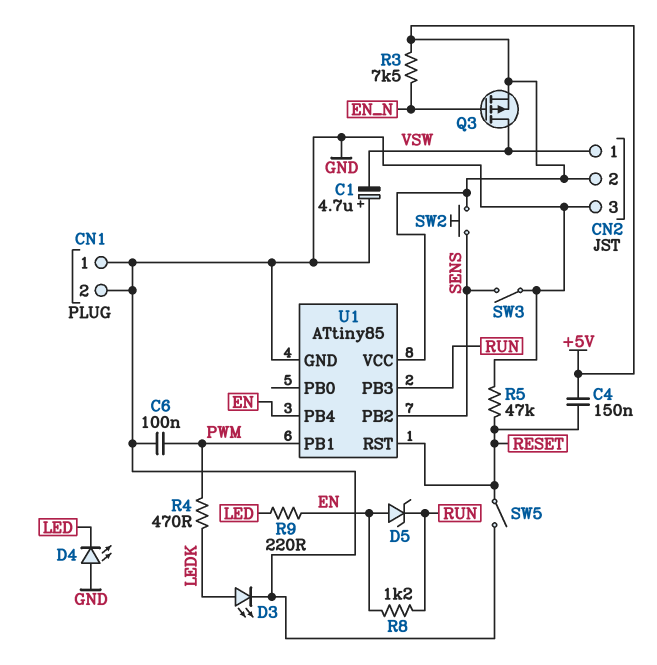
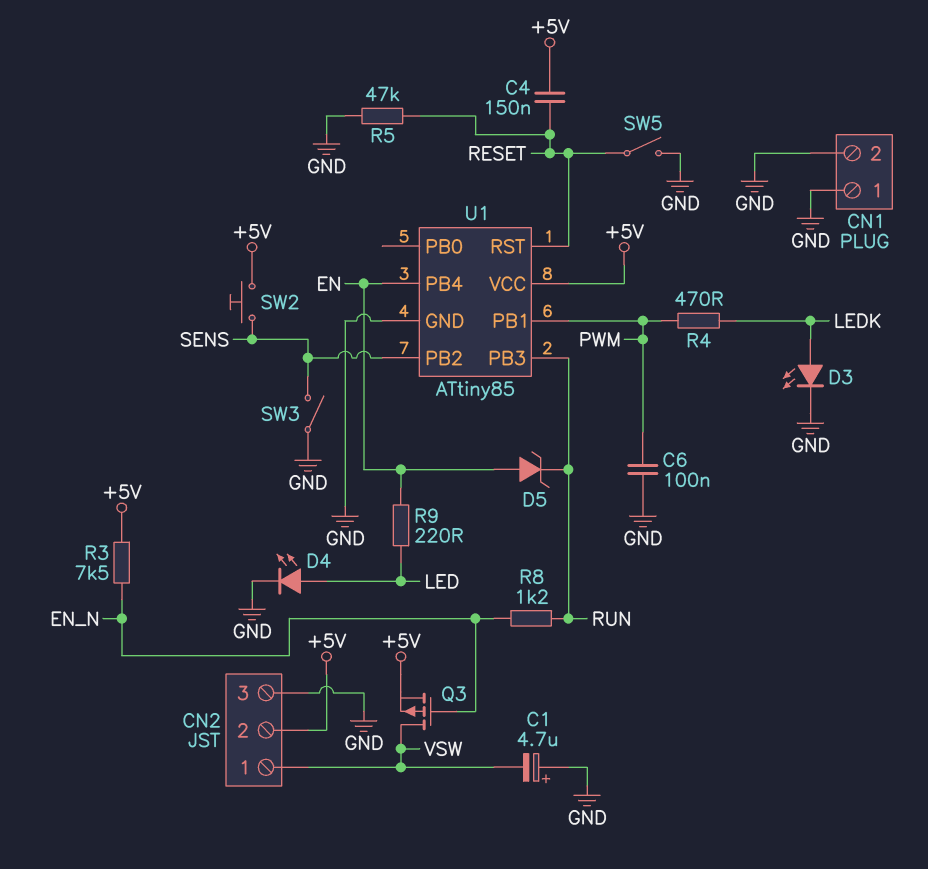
D4: LED (A GND, K LED) -> LED (A LED, K GND)
R8: 1.2k (EN, RUN) -> 1.2k (EN_N, RUN)

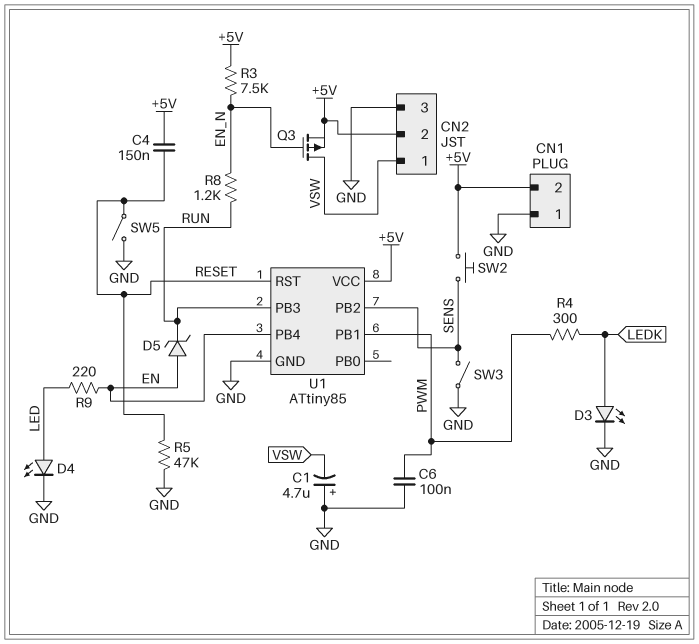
CN1 pin 2: GND -> +5V
R4: 470 (LEDK, PWM) -> 300 (LEDK, PWM)

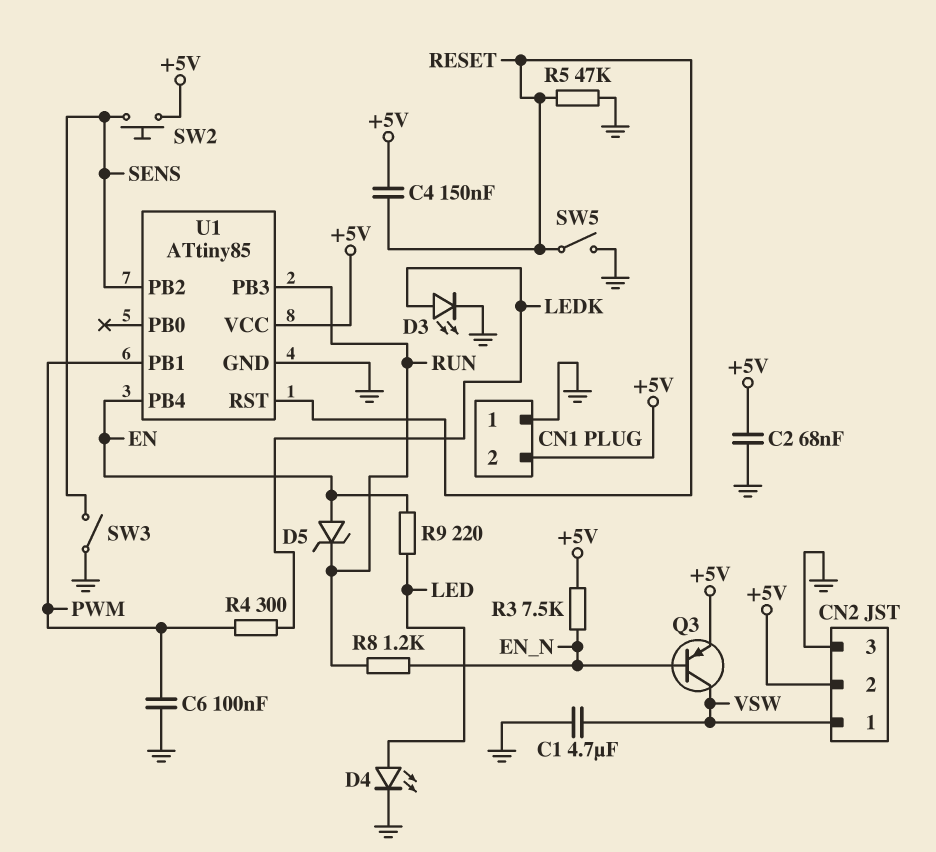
C1: 4.7uF (plus GND, minus VSW) -> 4.7uF (GND, VSW)
C2: none -> 68nF (+5V, GND)
Q3: PMOS (G EN_N, D VSW, S +5V) -> PNP (B EN_N, C VSW, E +5V)

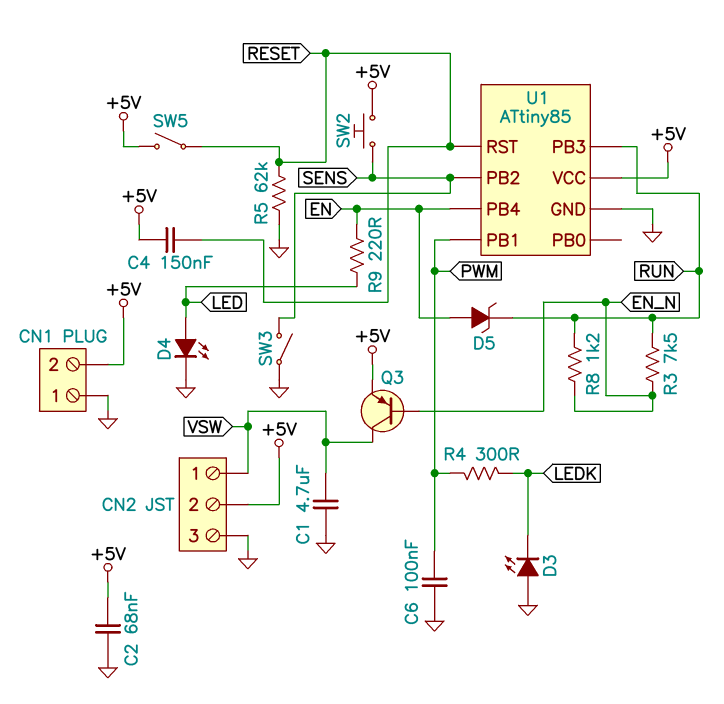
D3: LED (A LEDK, K GND) -> LED (A GND, K LEDK)
R3: 7.5k (+5V, EN_N) -> 7.5k (EN_N, RUN)
R5: 47k (GND, RESET) -> 62k (GND, RESET)
SW5: switch (GND, RESET) -> switch (+5V, RESET)

